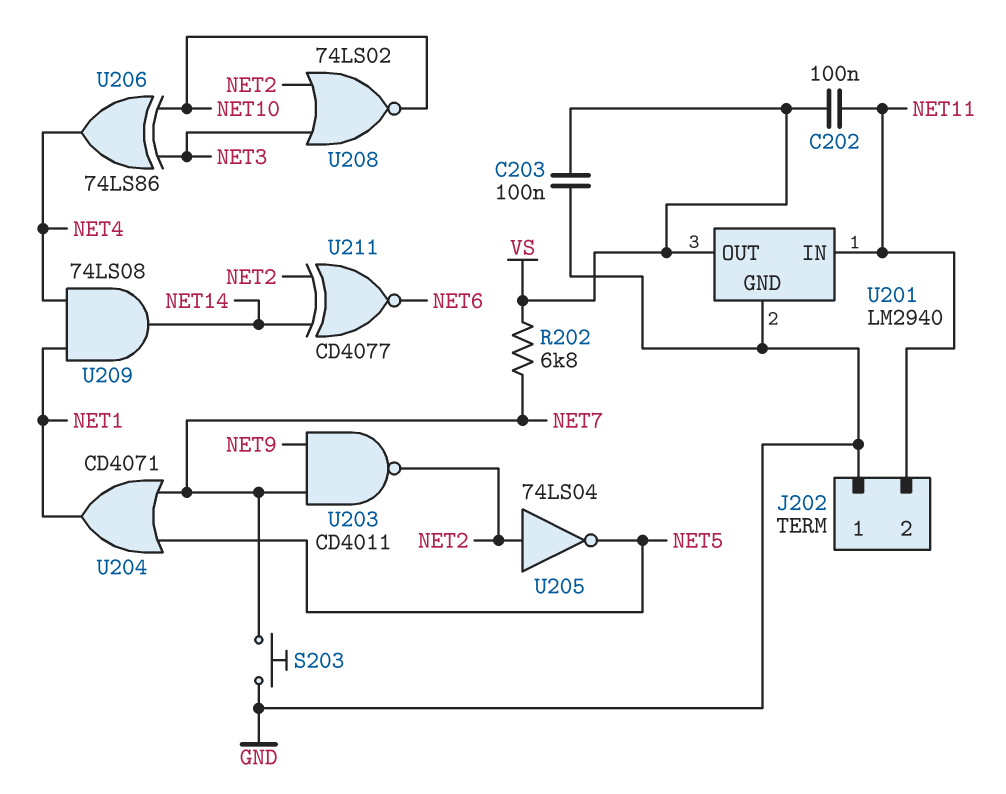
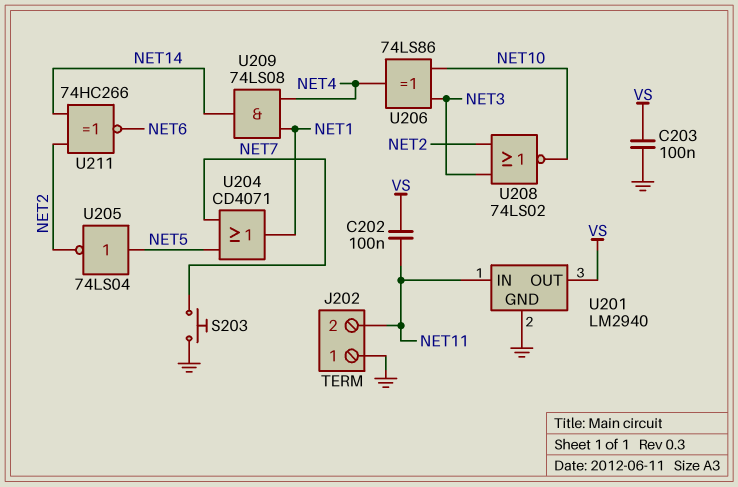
R202: 6.8k (NET7, VS) -> none
U203: NAND CD4011 (in NET7, in NET9, out NET2) -> none
U205: NOT 74LS04 (in NET2, out NET5) -> NOT 74LS04 (in NET5, out NET2)
U211: XNOR CD4077 (in NET2, in NET14, out NET6) -> XNOR 74HC266 (in NET2, in NET14, out NET6)

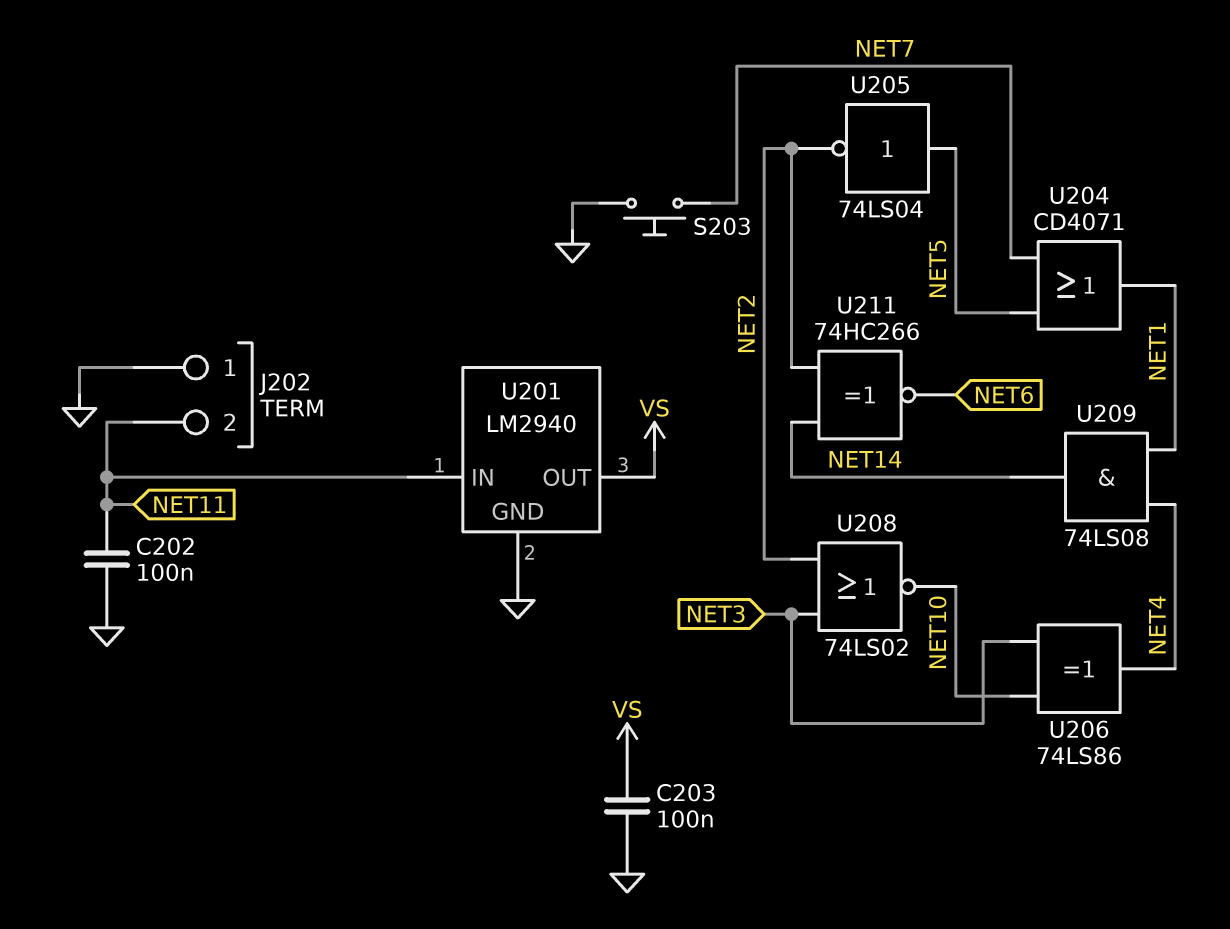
C202: 100nF (NET11, VS) -> 100nF (GND, NET11)

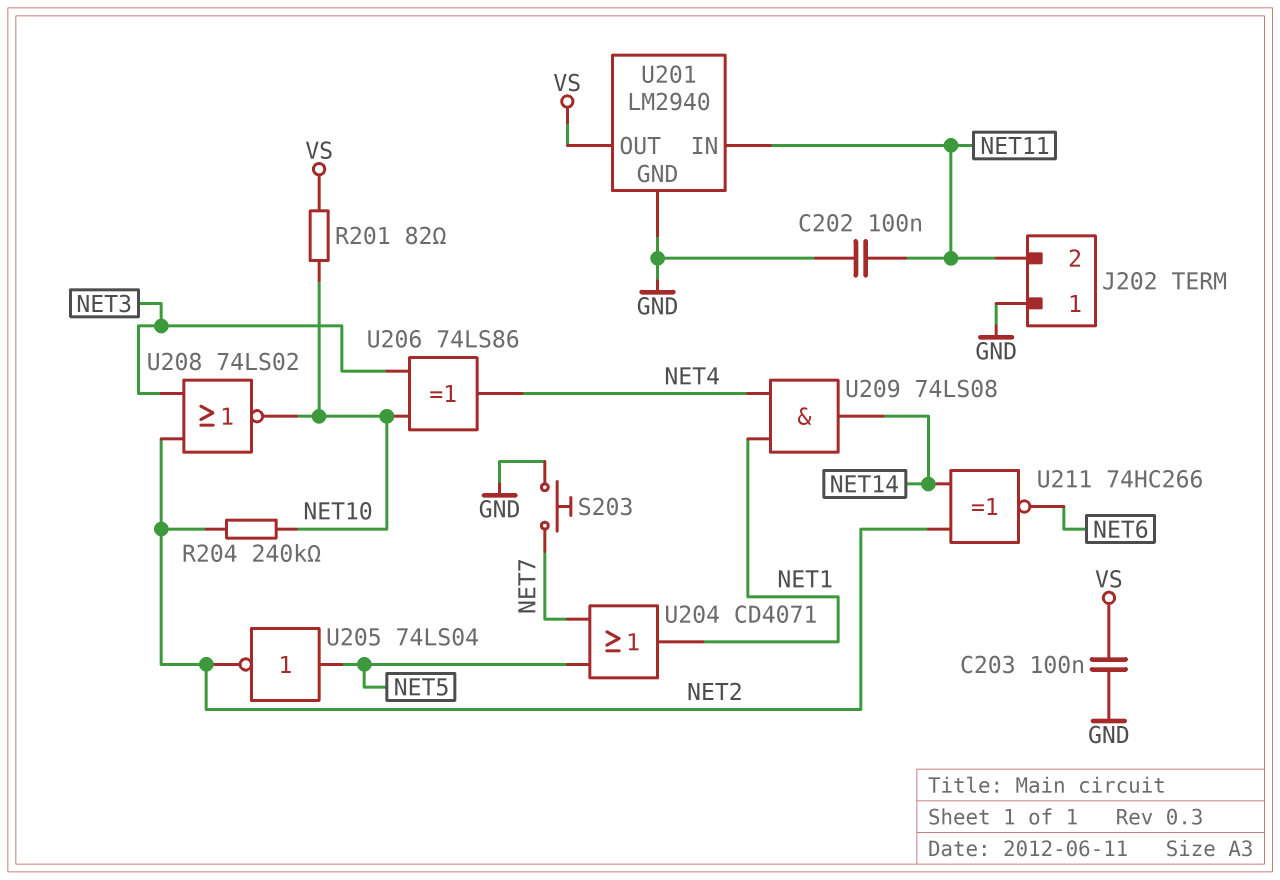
R201: none -> 82 (NET10, VS)
R204: none -> 240k (NET2, NET10)

